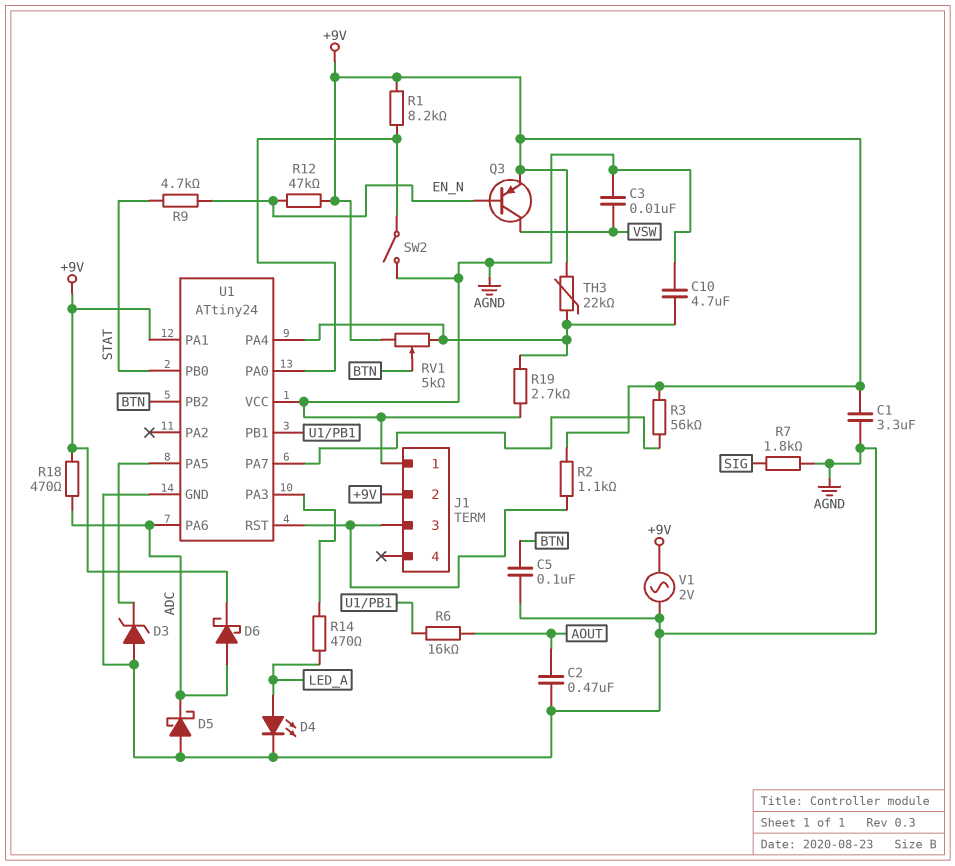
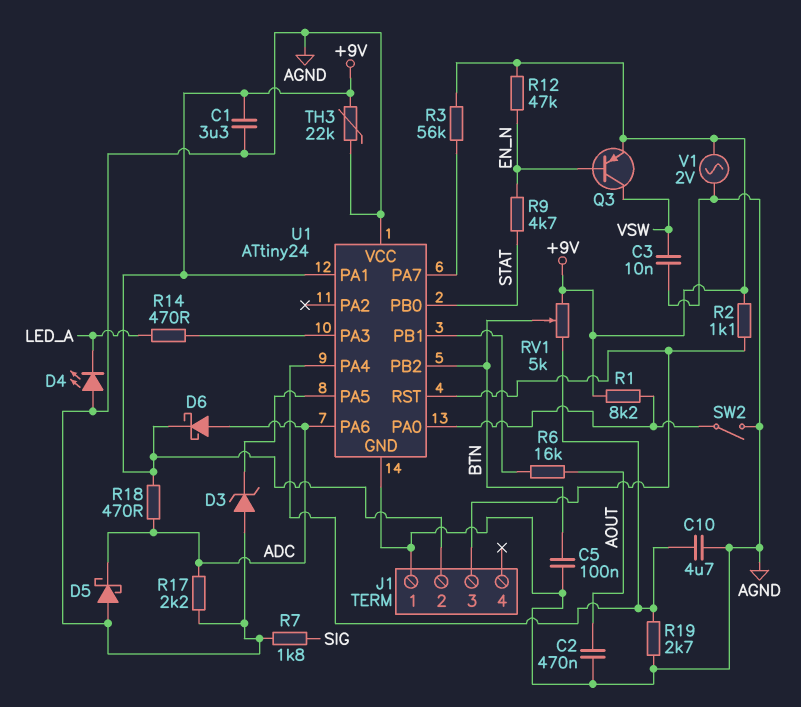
D4: LED (A LED_A, K AGND) -> LED (A AGND, K LED_A)
R17: none -> 2.2k (ADC, AGND)
TH3: 22k (+9V, U1/PA4) -> 22k (+9V, AGND)

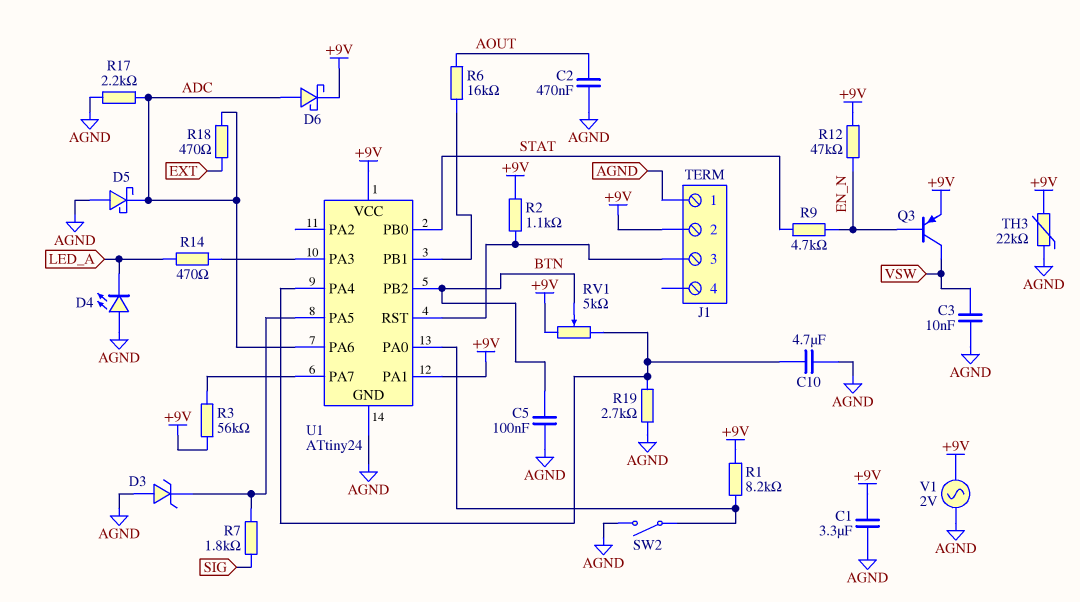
R7: 1.8k (AGND, SIG) -> 1.8k (SIG, U1/PA5)
R18: 470 (+9V, ADC) -> 470 (ADC, EXT)
U1 pin VCC: AGND -> +9V

